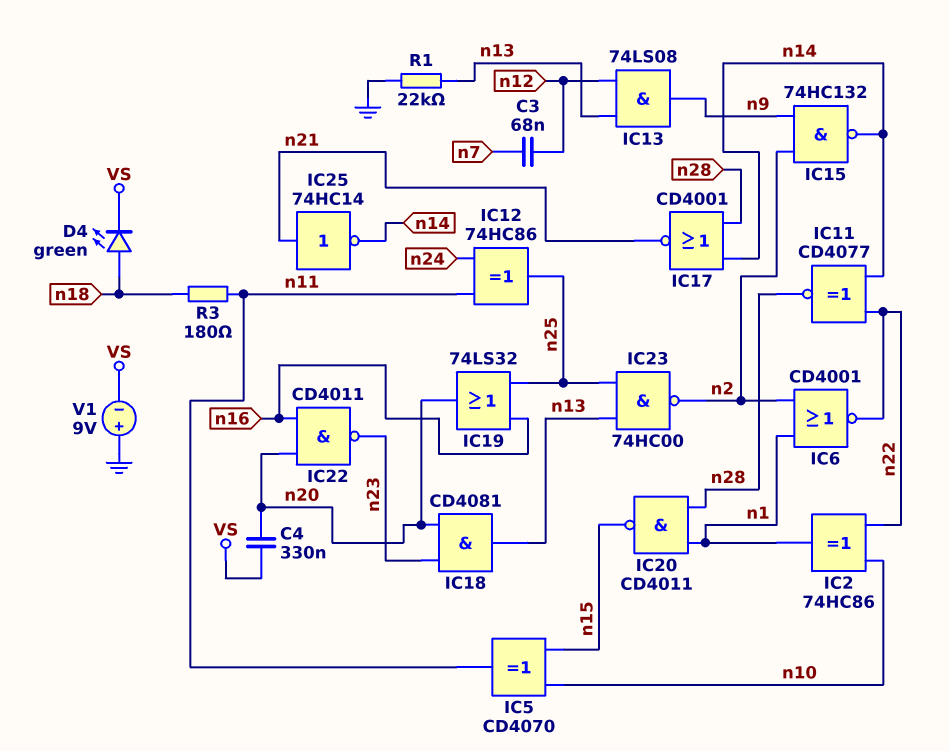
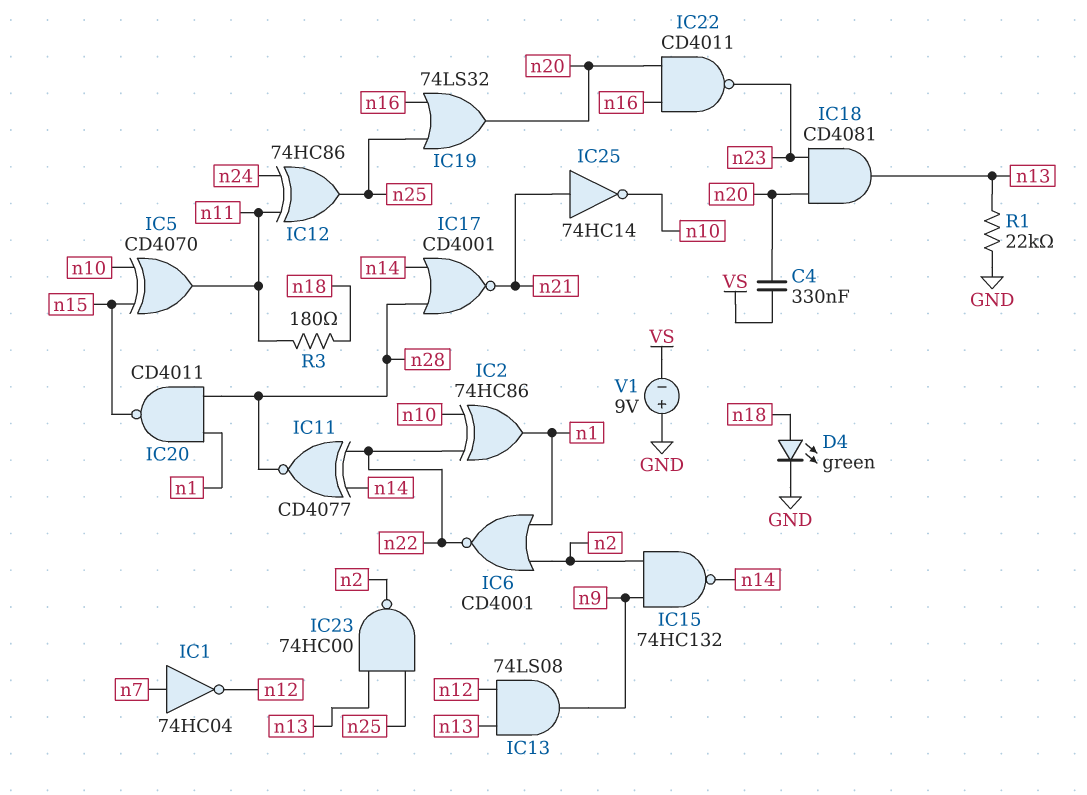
C3: 68nF (n7, n12) -> none
D4: LED green (A n18, K VS) -> LED green (A n18, K GND)
IC1: none -> NOT 74HC04 (in n7, out n12)
IC25: NOT 74HC14 (in n21, out n14) -> NOT 74HC14 (in n21, out n10)

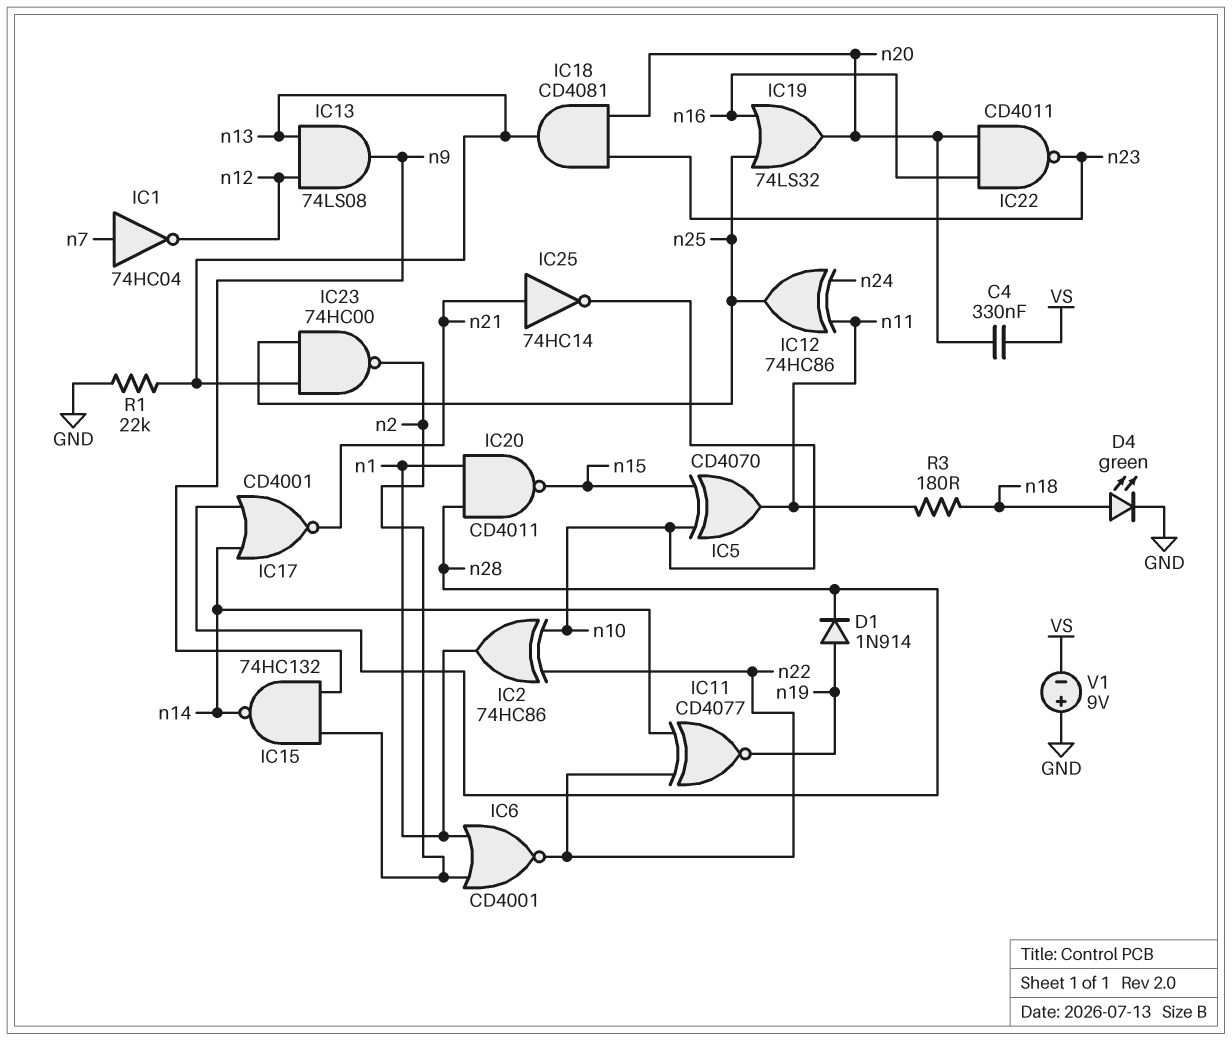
D1: none -> diode 1N914 (A n19, K n28)
IC11: XNOR CD4077 (in n14, in n22, out n28) -> XNOR CD4077 (in n14, in n22, out n19)

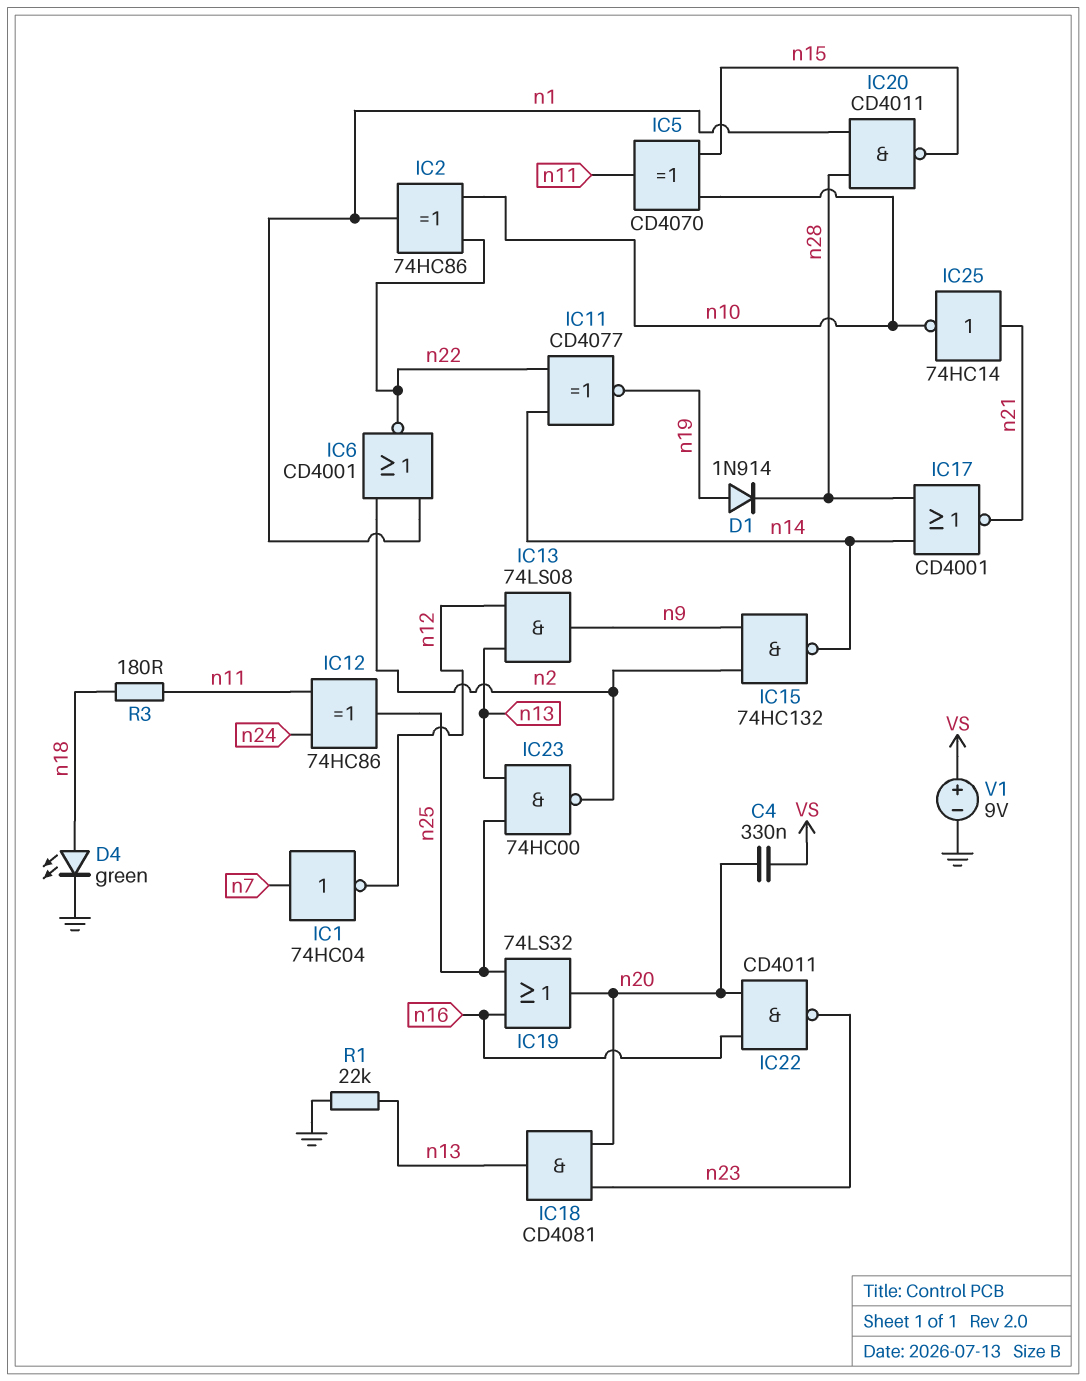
V1: 9V (plus GND, minus VS) -> 9V (plus VS, minus GND)

